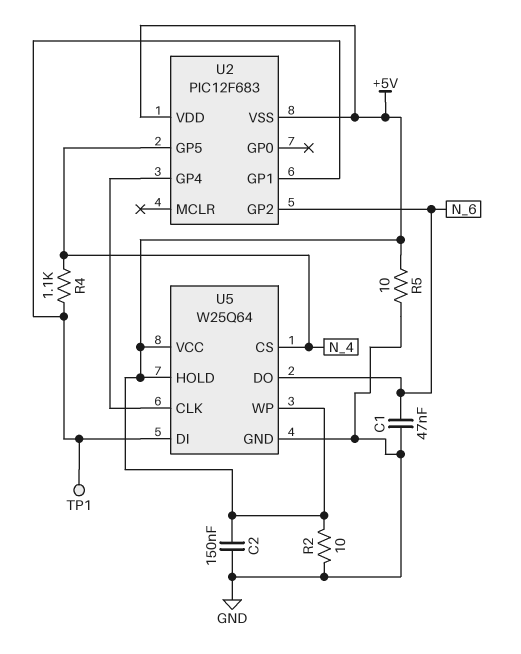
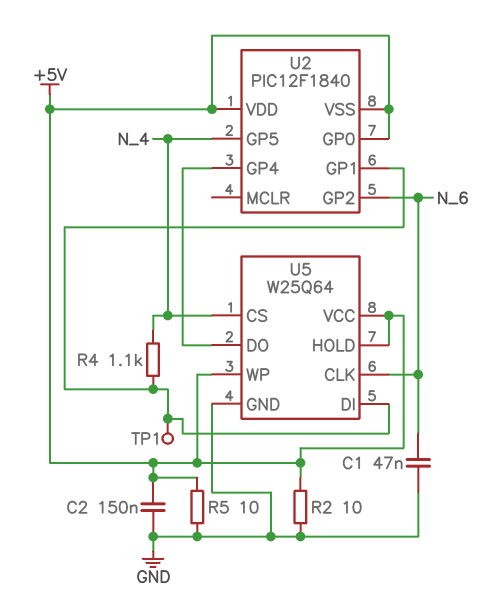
U2: PIC12F683 -> PIC12F1840
U2 pin GP0: none -> +5V
U5 pin CLK: U2/GP4 -> N_6
U5 pin DO: N_6 -> U2/GP4

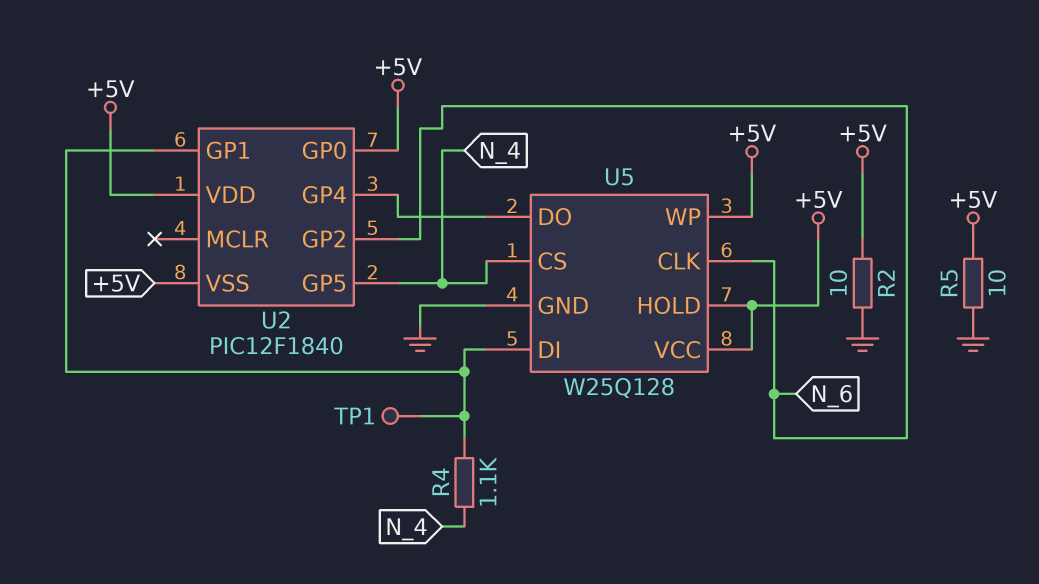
C1: 47nF (GND, N_6) -> none
C2: 150nF (+5V, GND) -> none
U5: W25Q64 -> W25Q128

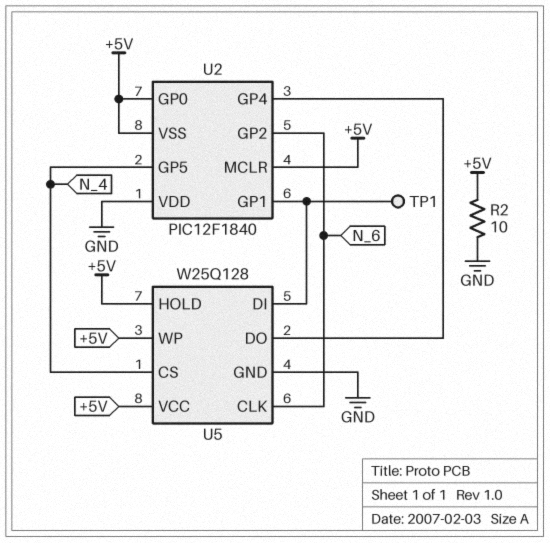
R4: 1.1k (N_4, U2/GP1) -> none
R5: 10 (+5V, GND) -> none
U2 pin MCLR: none -> +5V
U2 pin VDD: +5V -> GND

